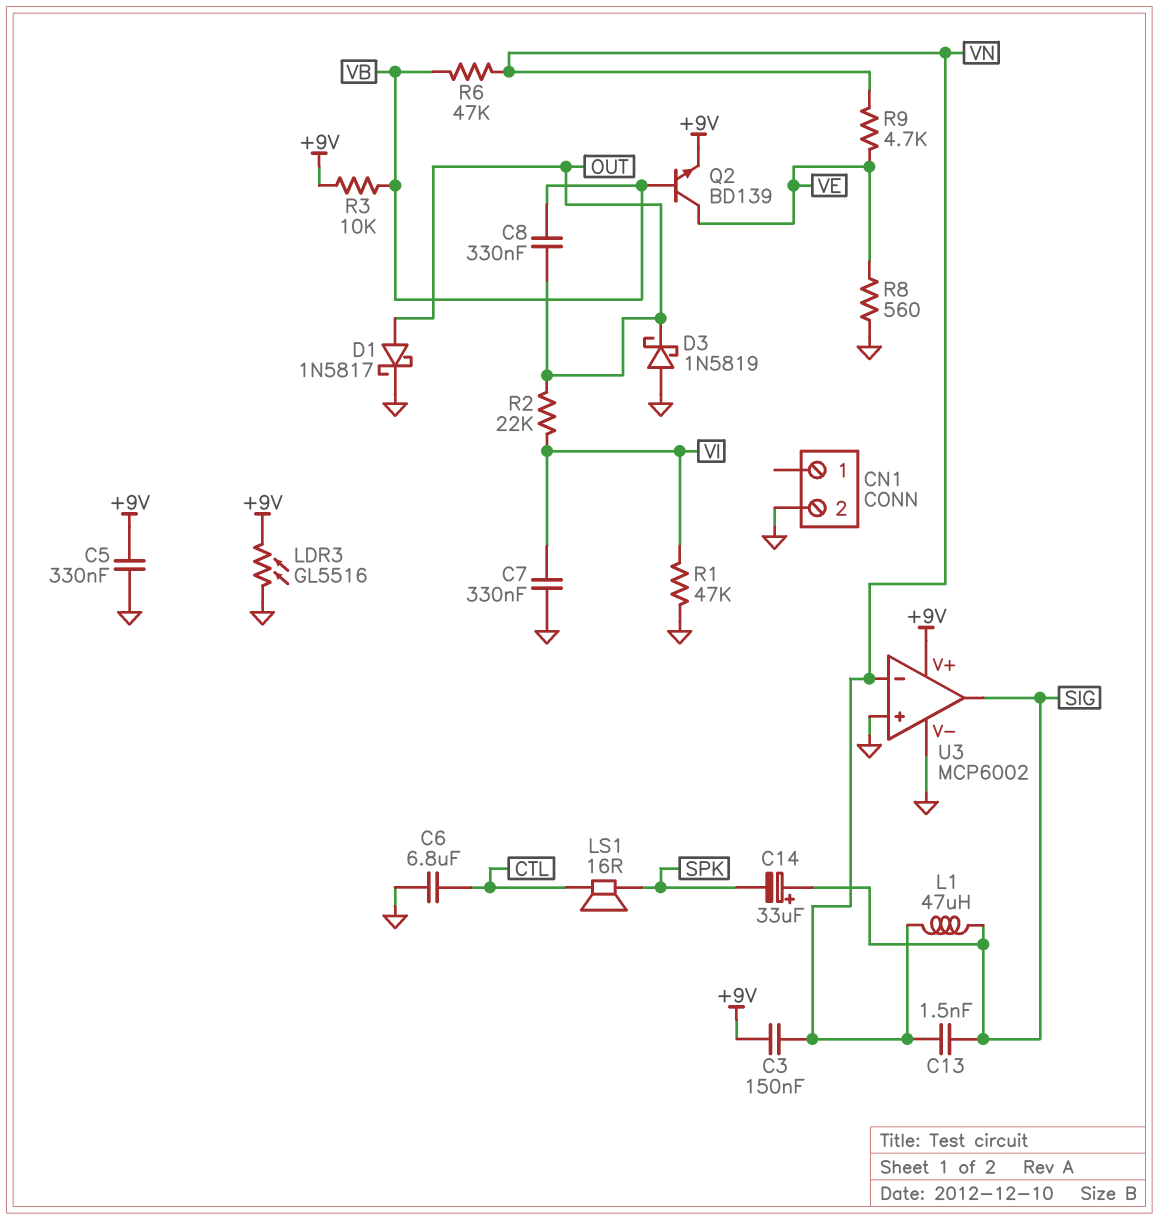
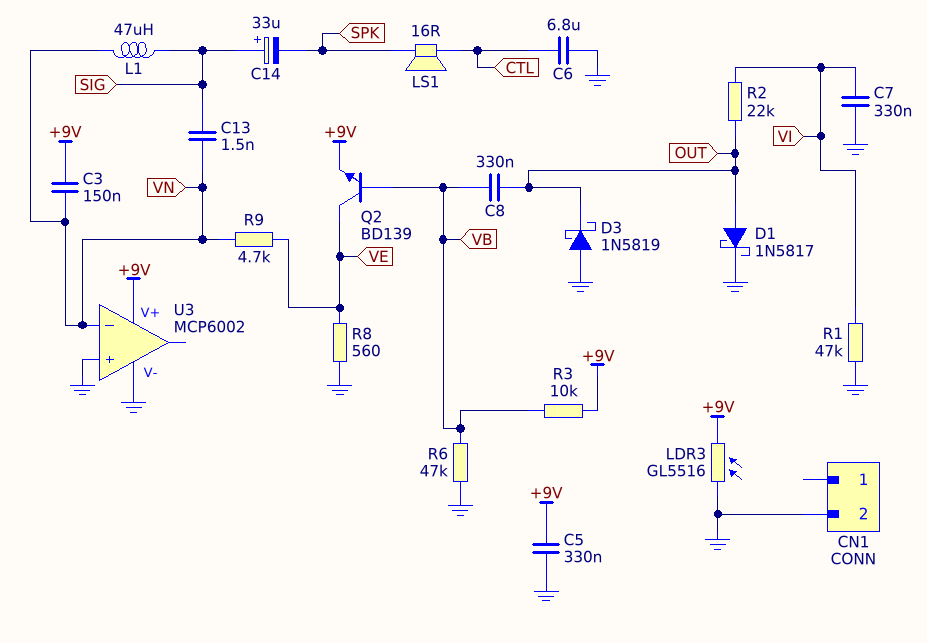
R6: 47k (VB, VN) -> 47k (GND, VB)
U3 pin out: SIG -> none

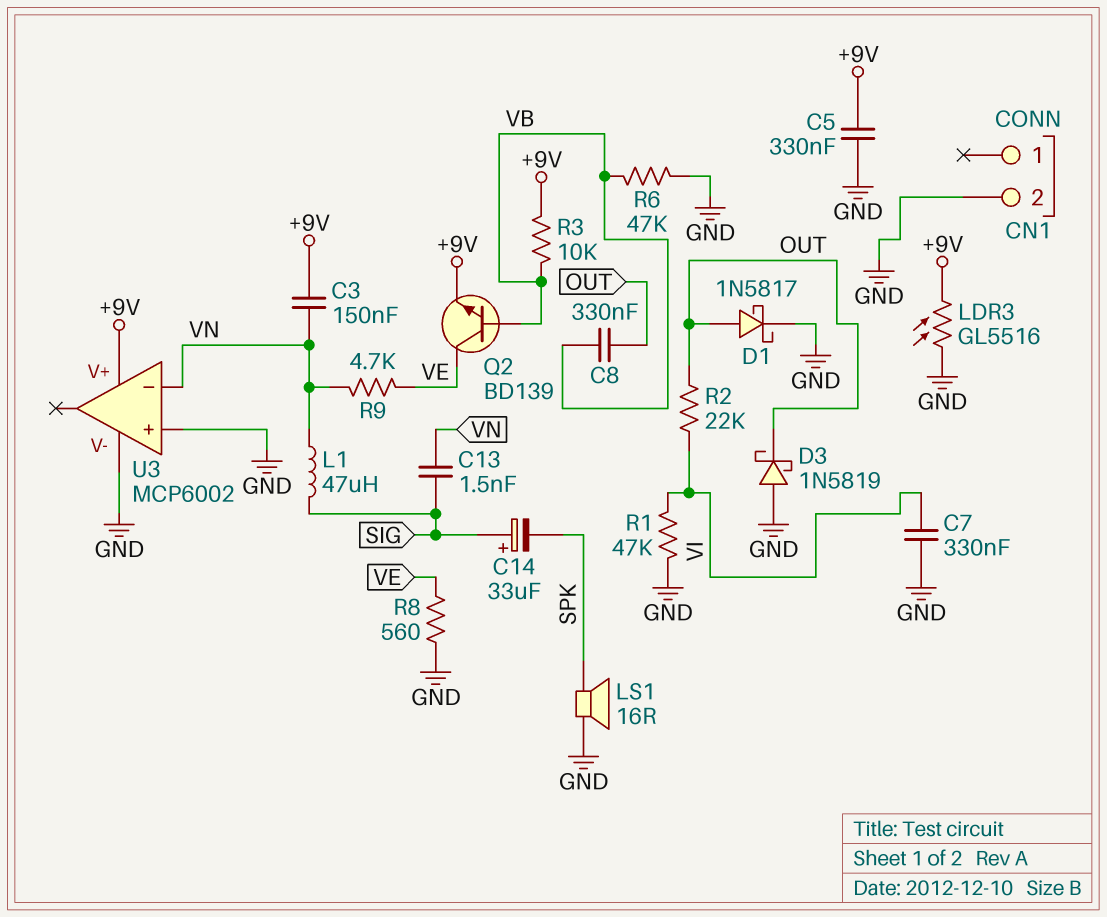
C6: 6.8uF (CTL, GND) -> none
LS1: speaker 16R (CTL, SPK) -> speaker 16R (GND, SPK)

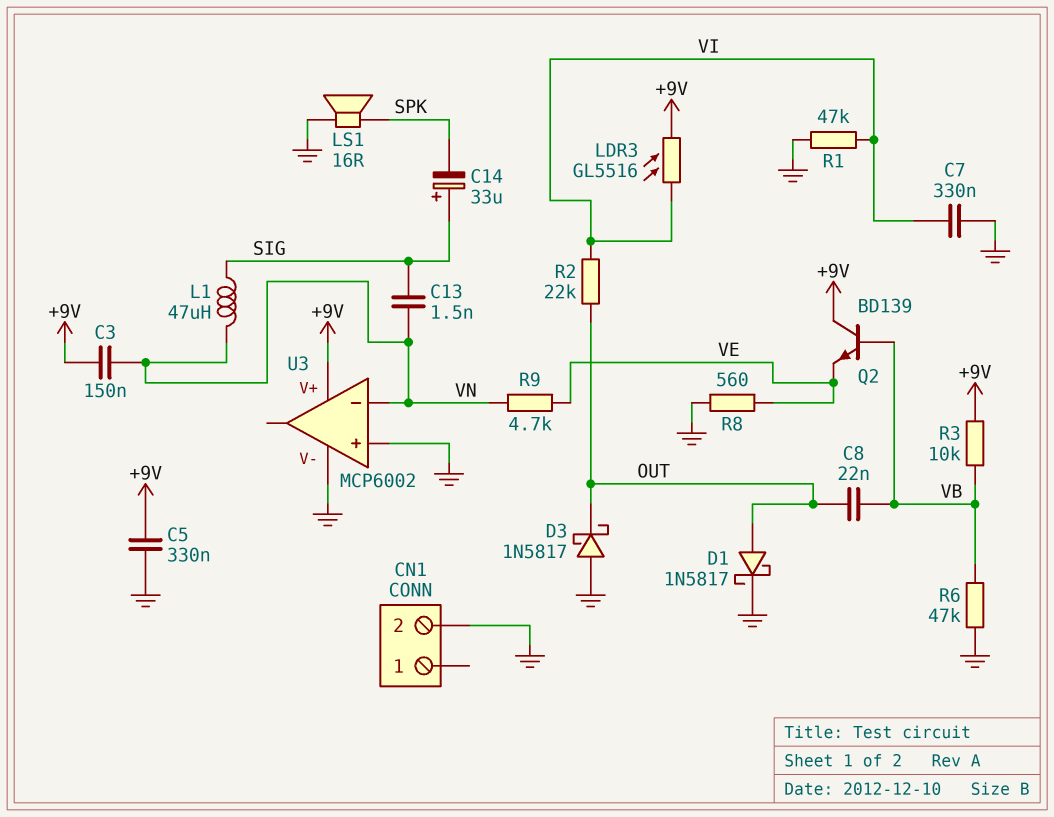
C8: 330nF (OUT, VB) -> 22nF (OUT, VB)
D3: schottky 1N5819 (A GND, K OUT) -> schottky 1N5817 (A GND, K OUT)
LDR3: GL5516 (+9V, GND) -> GL5516 (+9V, VI)
Q2: NPN BD139 (B VB, C VE, E +9V) -> NPN BD139 (B VB, C +9V, E VE)

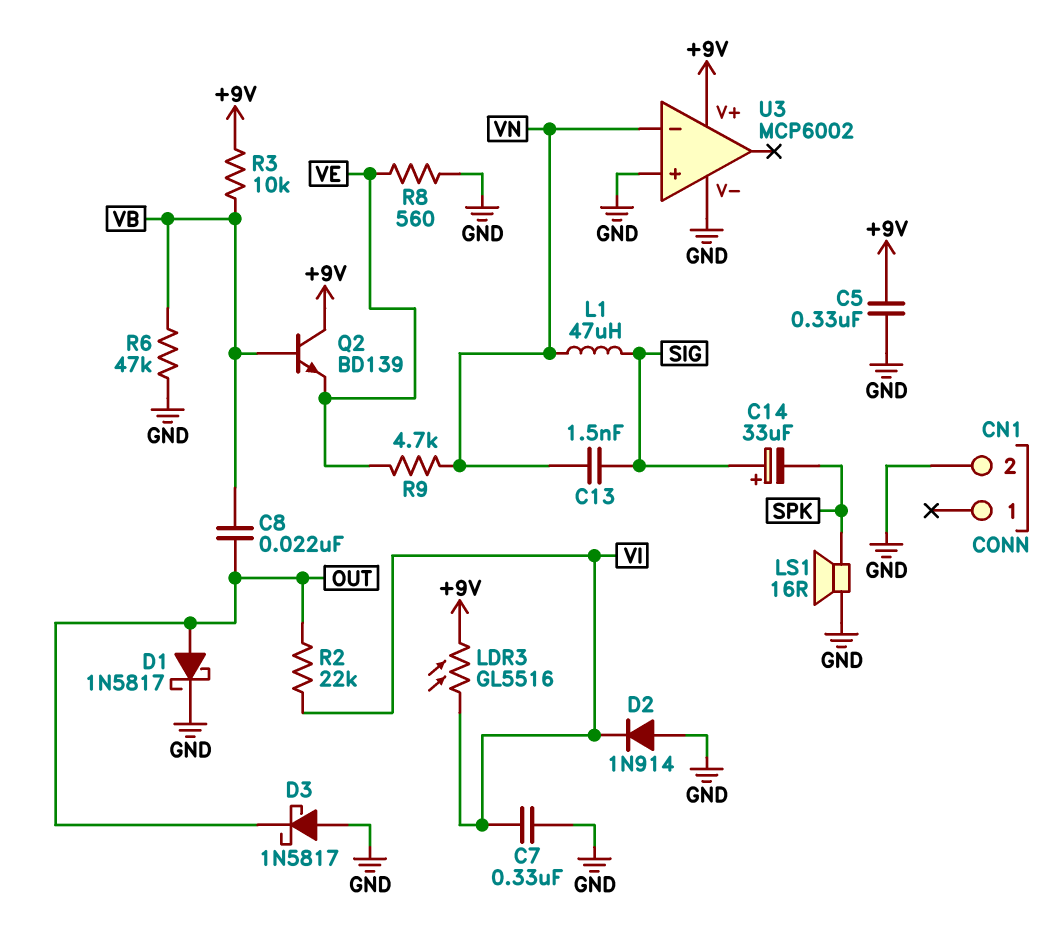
C3: 150nF (+9V, VN) -> none
D2: none -> diode 1N914 (A GND, K VI)
R1: 47k (GND, VI) -> none

